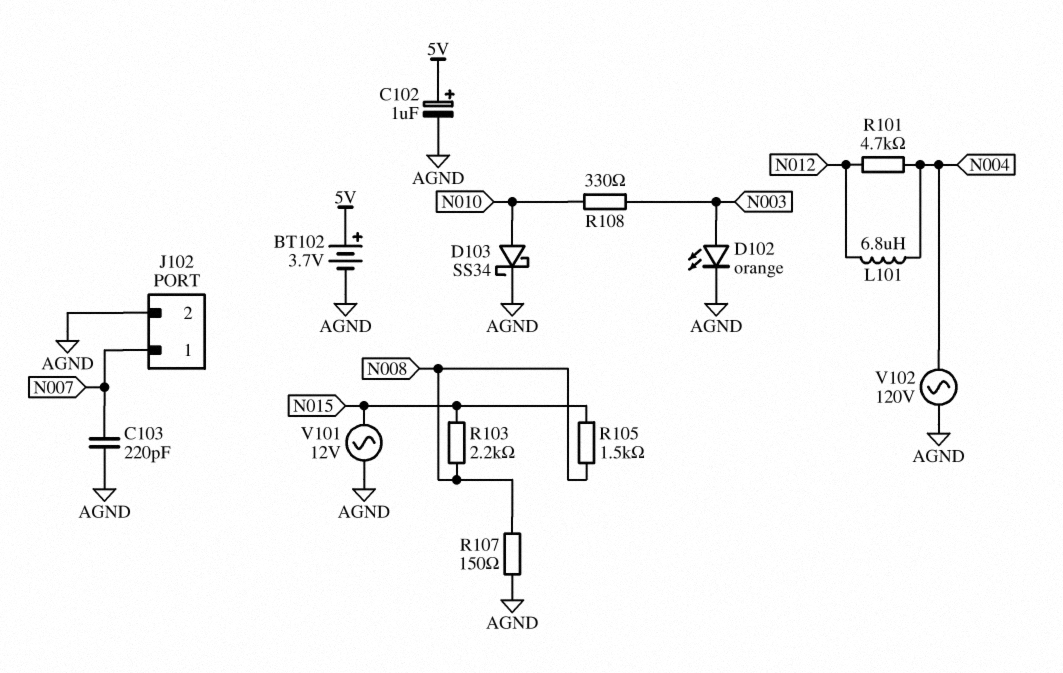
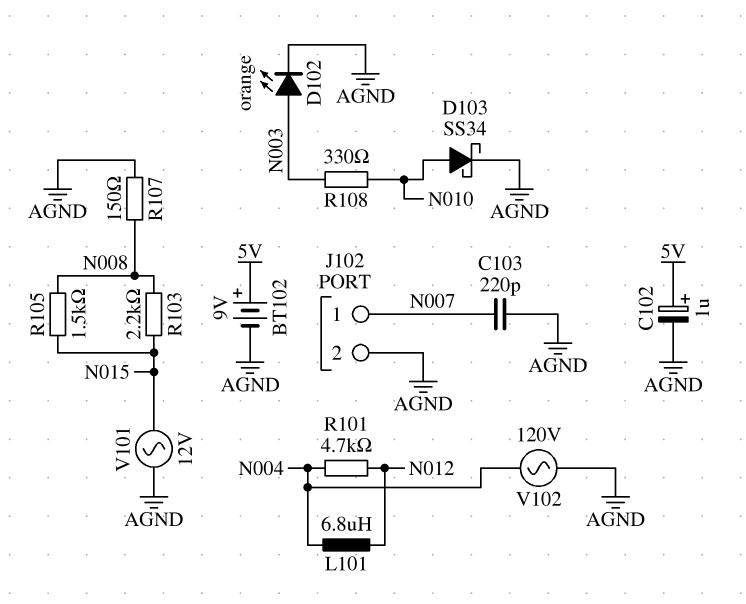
BT102: 3.7V (plus 5V, minus AGND) -> 9V (plus 5V, minus AGND)

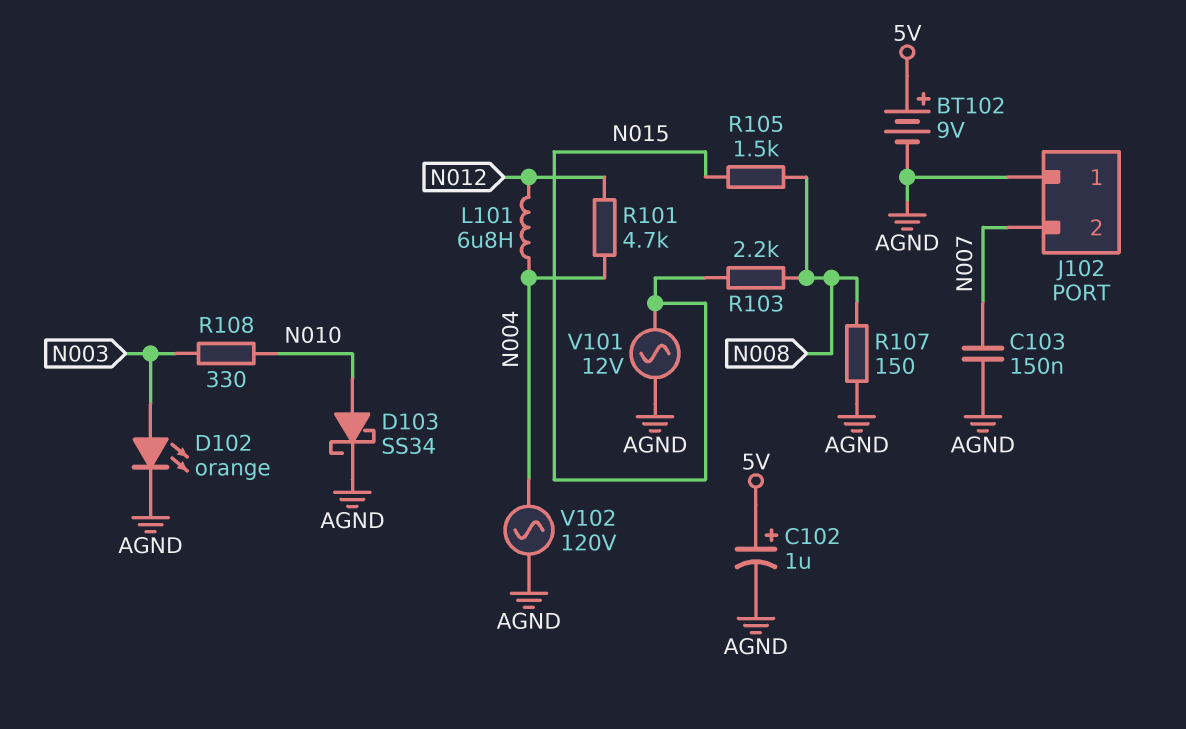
C103: 220pF (AGND, N007) -> 150nF (AGND, N007)
J102 pin 1: N007 -> AGND
J102 pin 2: AGND -> N007

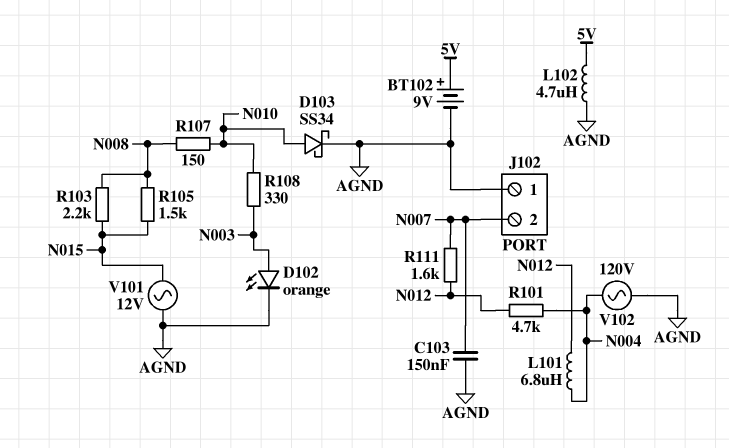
C102: 1uF (plus 5V, minus AGND) -> none
L102: none -> 4.7uH (5V, AGND)
R107: 150 (AGND, N008) -> 150 (N008, N010)
R111: none -> 1.6k (N007, N012)

